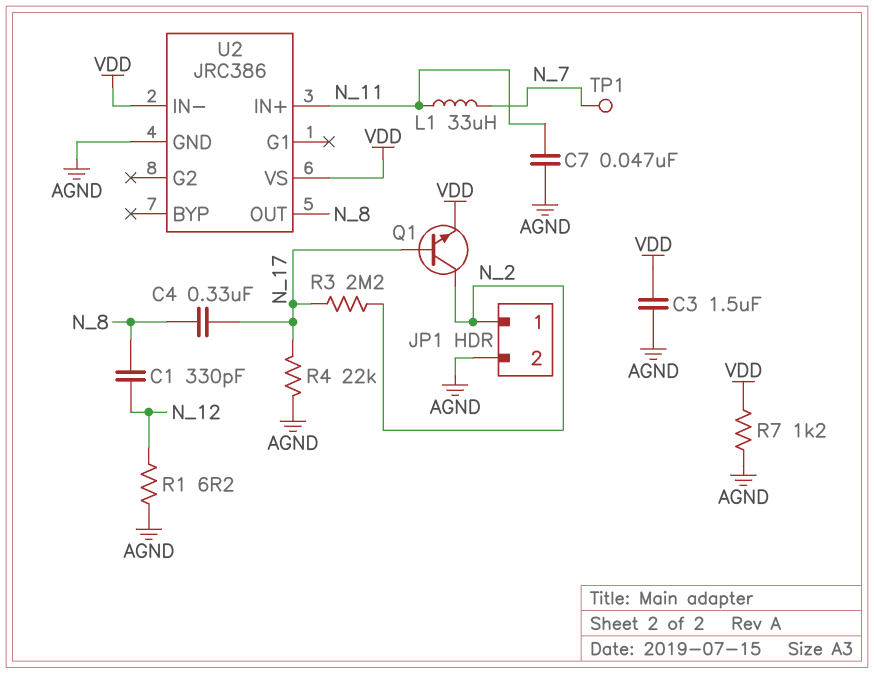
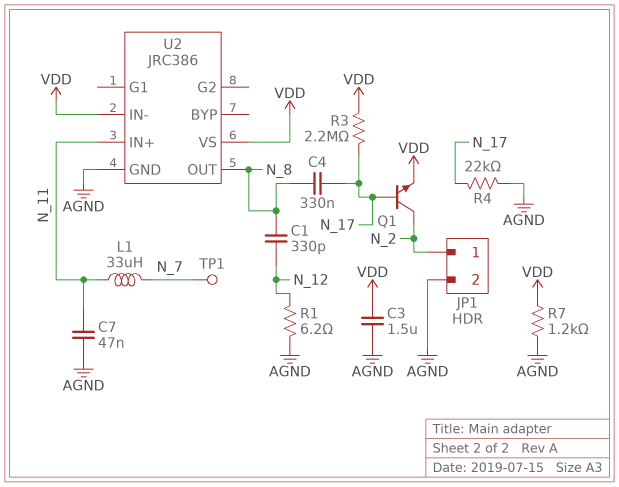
R3: 2.2M (N_2, N_17) -> 2.2M (N_17, VDD)

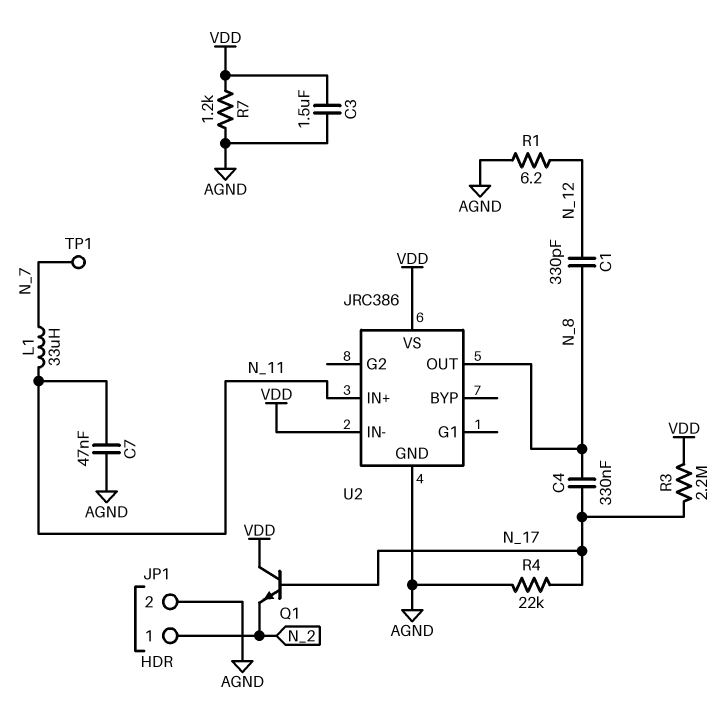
Q1: NPN (B N_17, C N_2, E VDD) -> NPN (B N_17, C VDD, E N_2)

